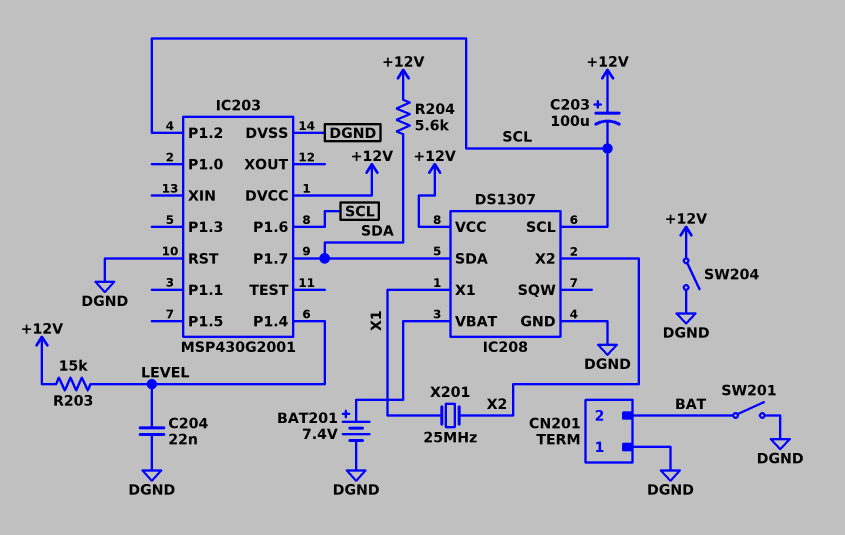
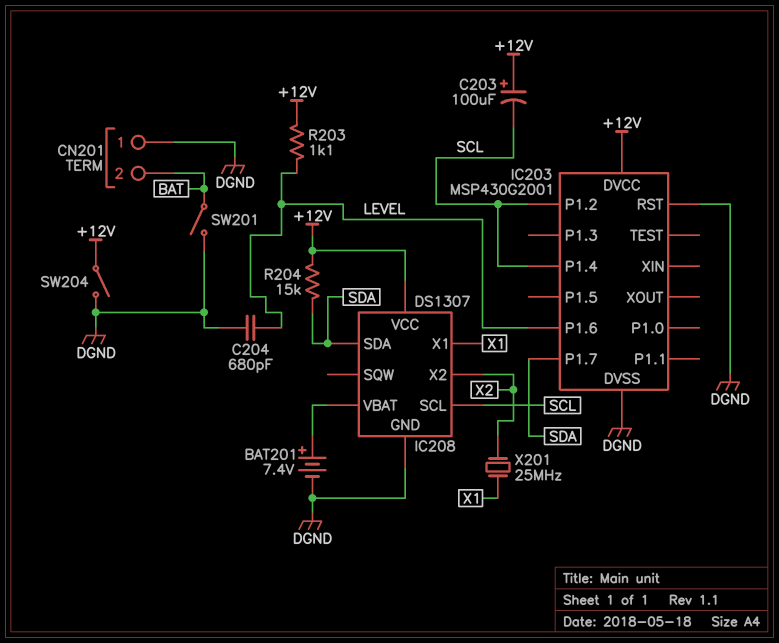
C204: 22nF (DGND, LEVEL) -> 680pF (DGND, LEVEL)
IC203 pin P1.4: LEVEL -> SCL
IC203 pin P1.6: SCL -> LEVEL
R203: 15k (+12V, LEVEL) -> 1.1k (+12V, LEVEL)
R204: 5.6k (+12V, SDA) -> 15k (+12V, SDA)

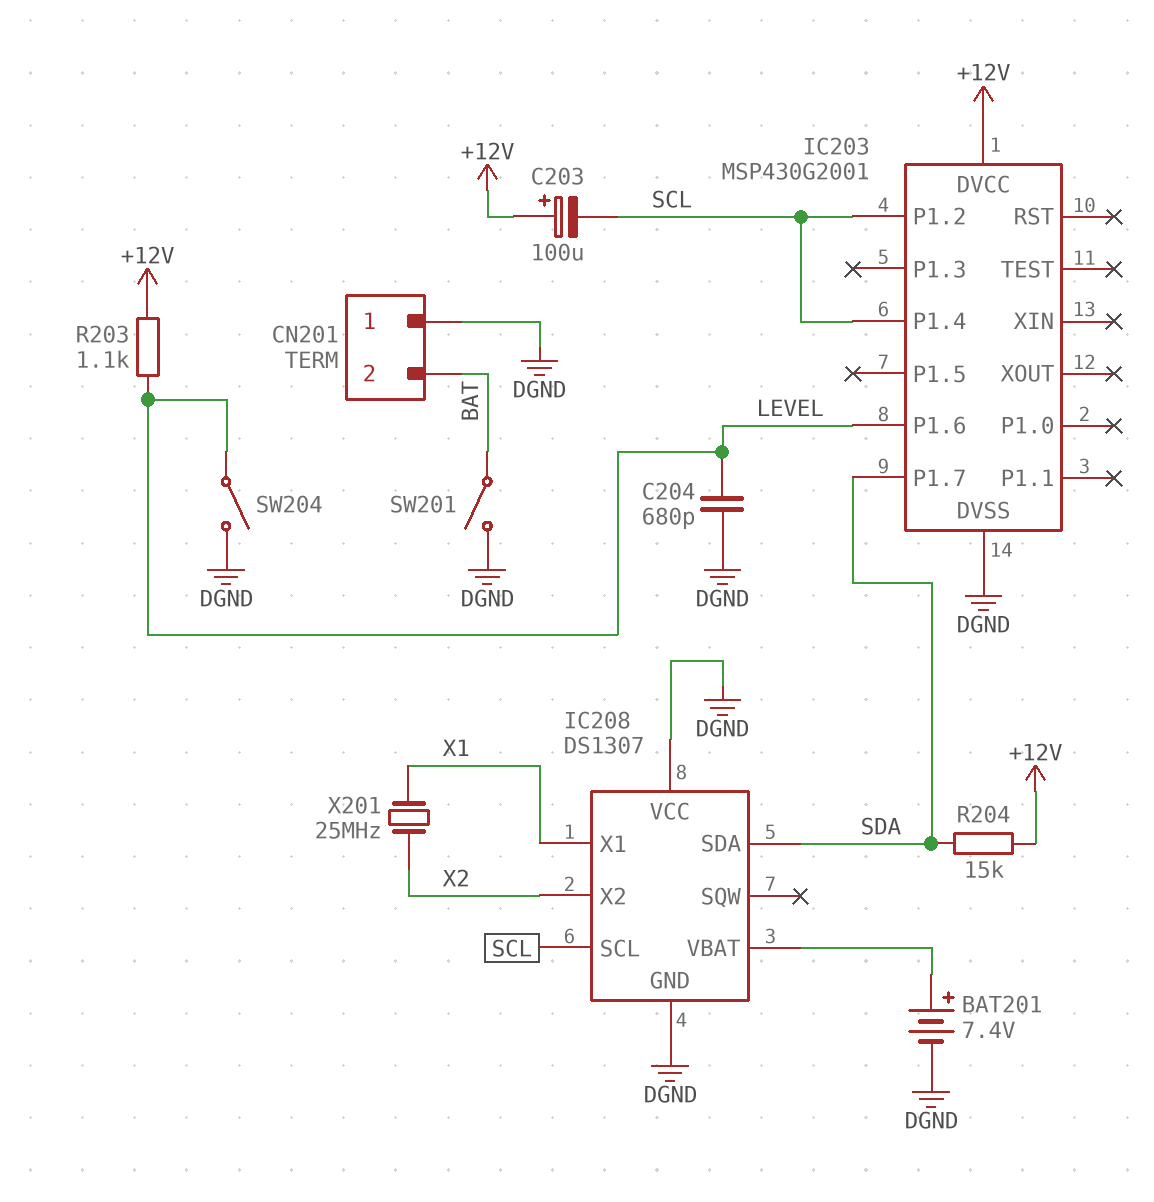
IC203 pin RST: DGND -> none
IC208 pin VCC: +12V -> DGND
SW204: switch (+12V, DGND) -> switch (DGND, LEVEL)

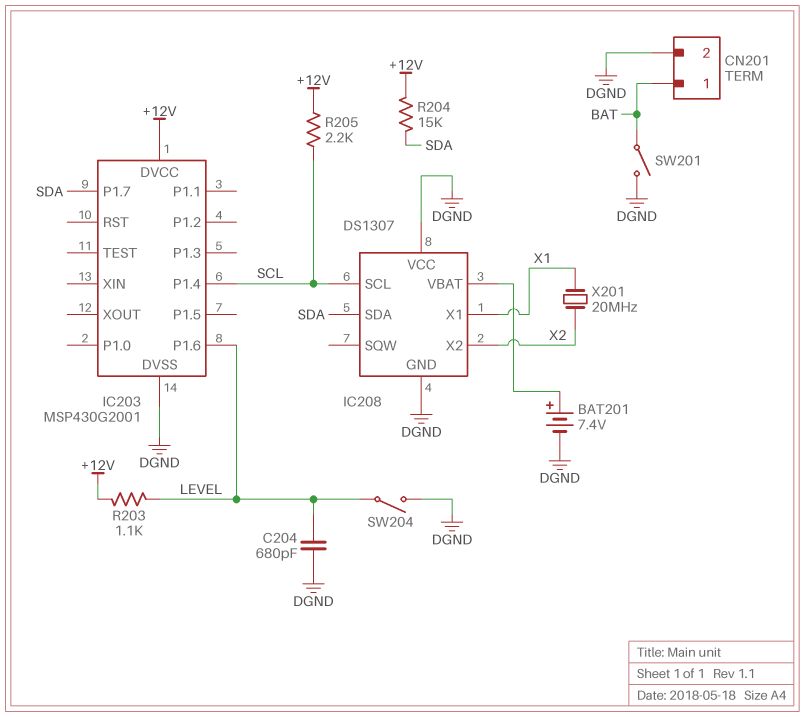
C203: 100uF (plus +12V, minus SCL) -> none
CN201 pin 1: DGND -> BAT
CN201 pin 2: BAT -> DGND
IC203 pin P1.2: SCL -> none
R205: none -> 2.2k (+12V, SCL)
X201: 25MHz (X1, X2) -> 20MHz (X1, X2)

